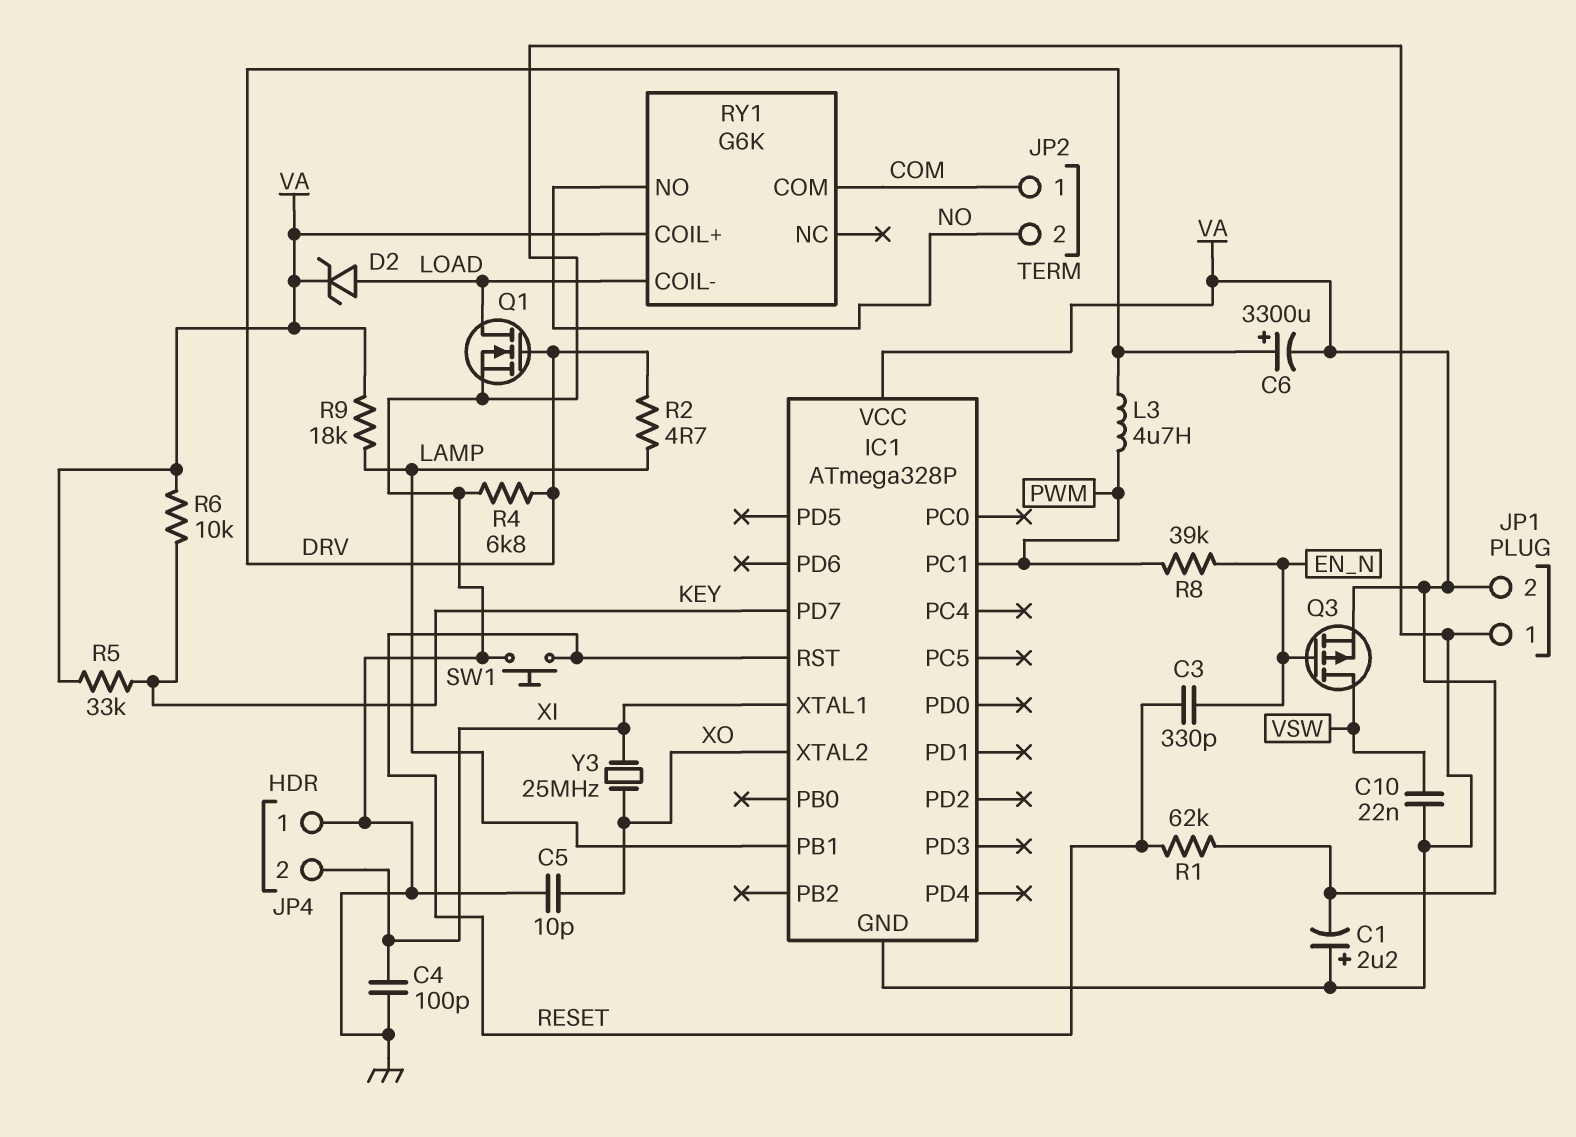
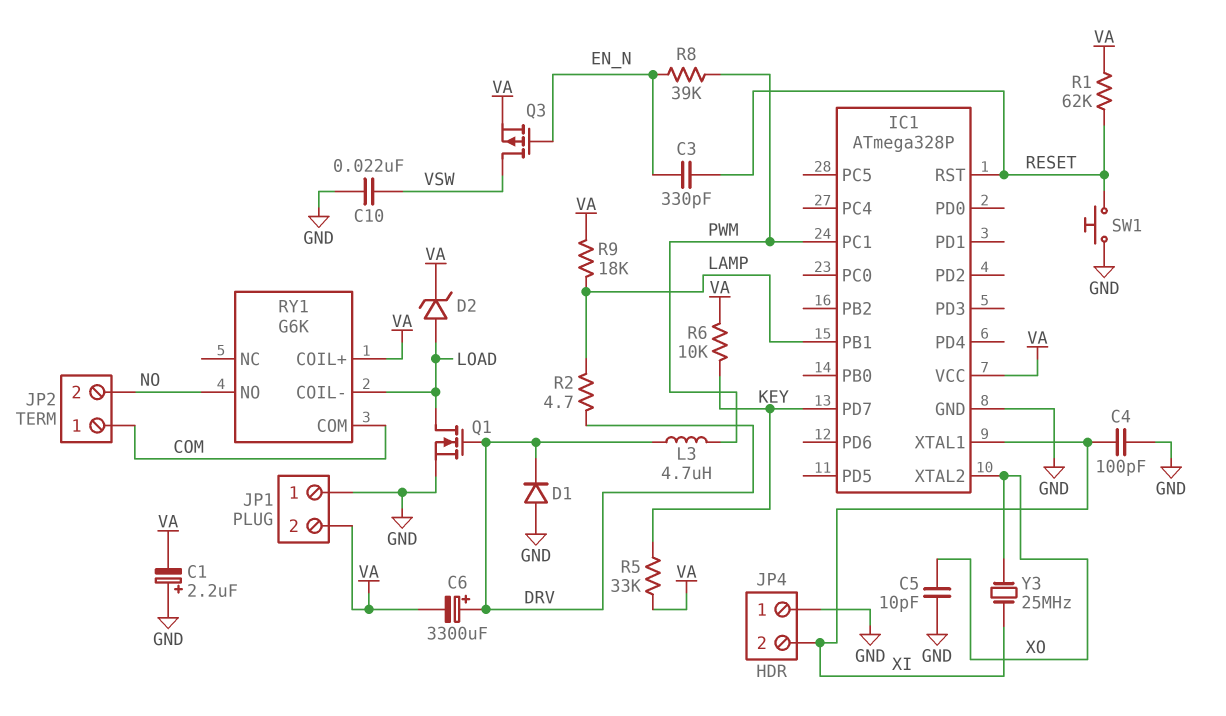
D1: none -> diode (A GND, K DRV)
R4: 6.8k (DRV, GND) -> none

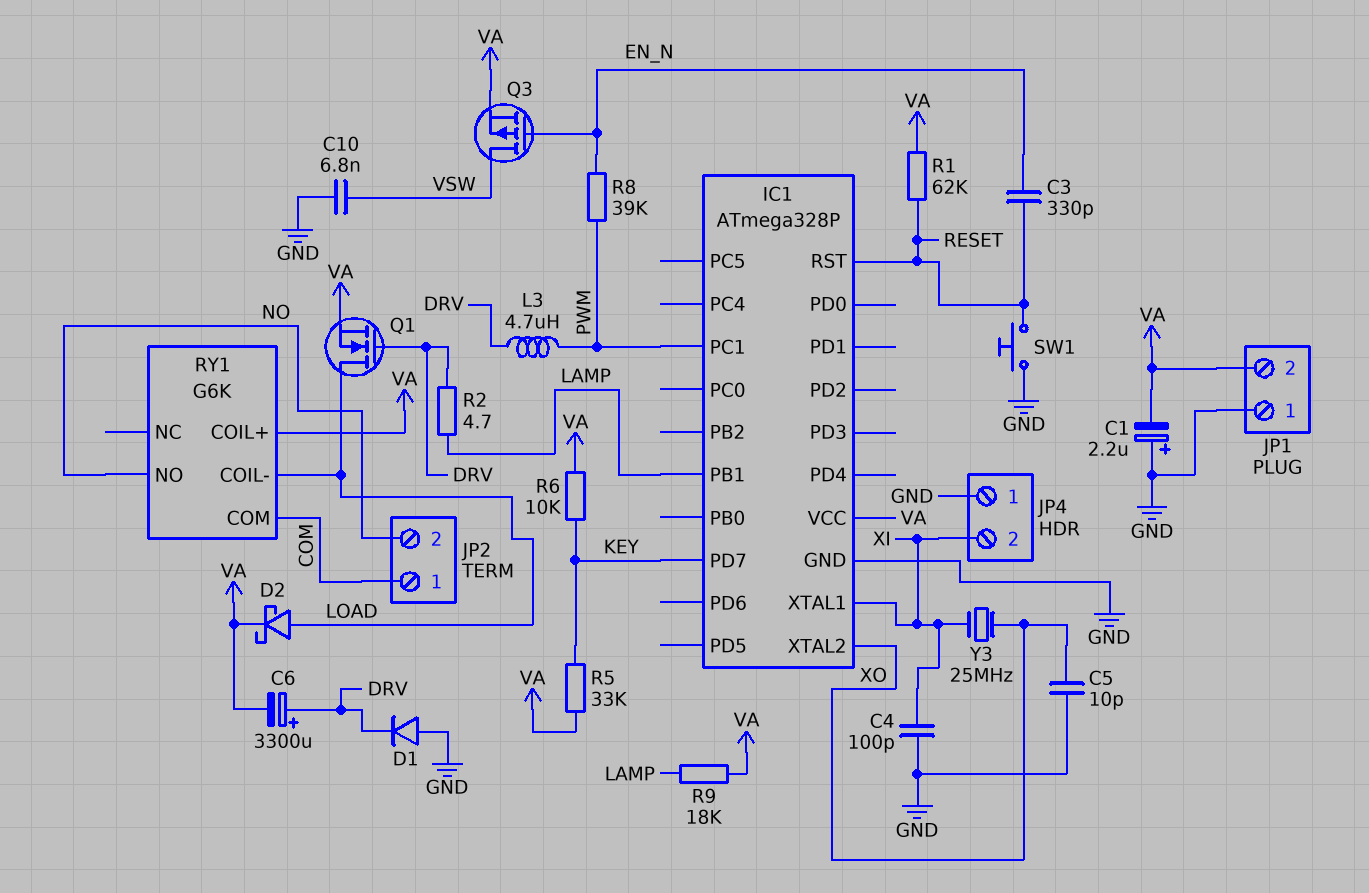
C10: 22nF (GND, VSW) -> 6.8nF (GND, VSW)
D2: zener (A LOAD, K VA) -> schottky (A LOAD, K VA)
Q1: NMOS (G DRV, D LOAD, S GND) -> NMOS (G DRV, D LOAD, S VA)

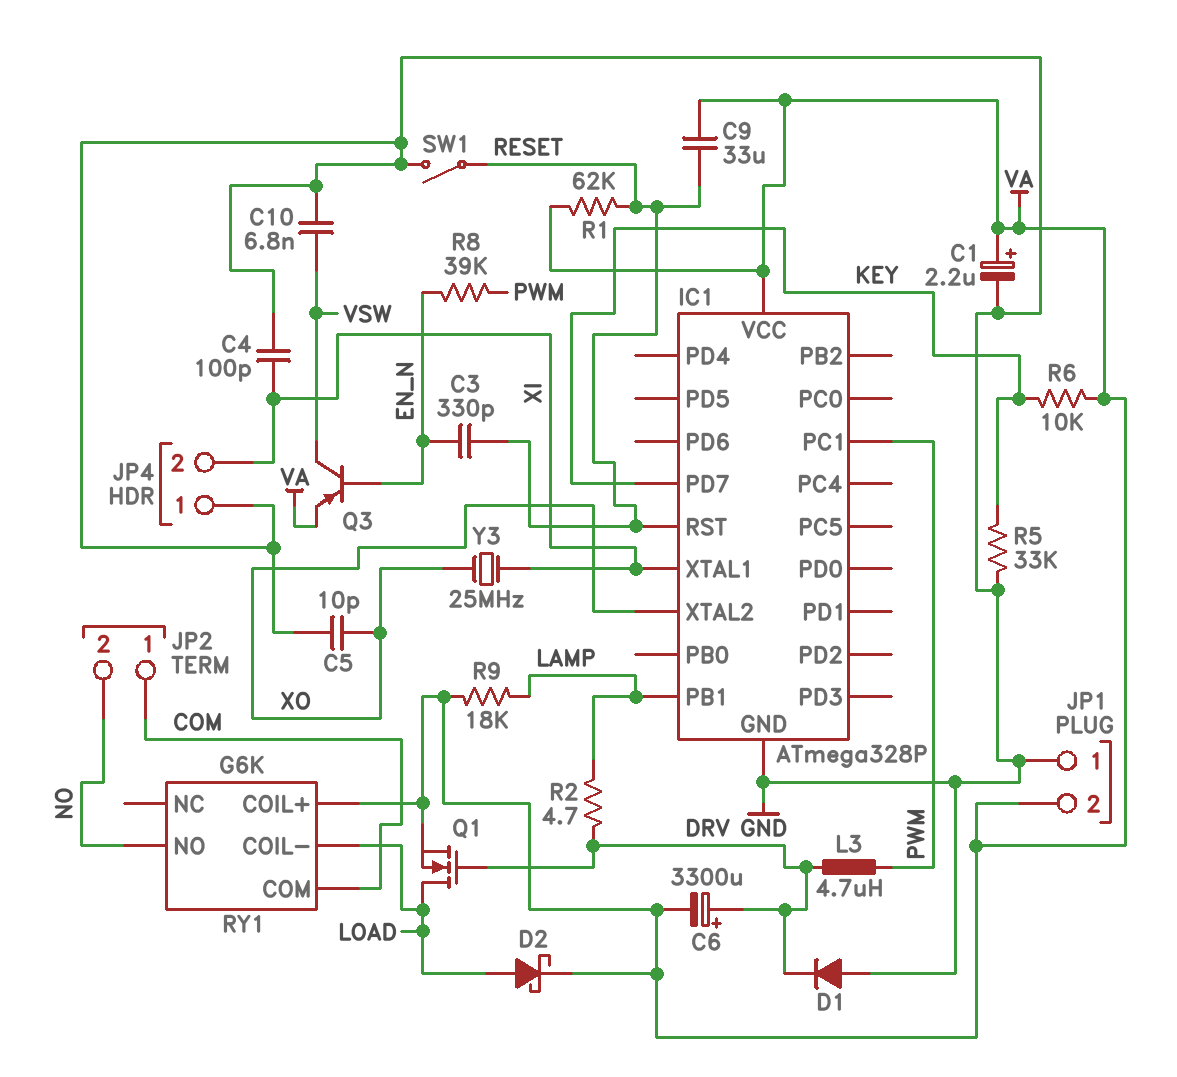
C1: 2.2uF (plus GND, minus VA) -> 2.2uF (plus VA, minus GND)
C9: none -> 33uF (RESET, VA)
Q3: PMOS (G EN_N, D VSW, S VA) -> PNP (B EN_N, C VSW, E VA)
R5: 33k (KEY, VA) -> 33k (GND, KEY)
SW1: button (GND, RESET) -> switch (GND, RESET)

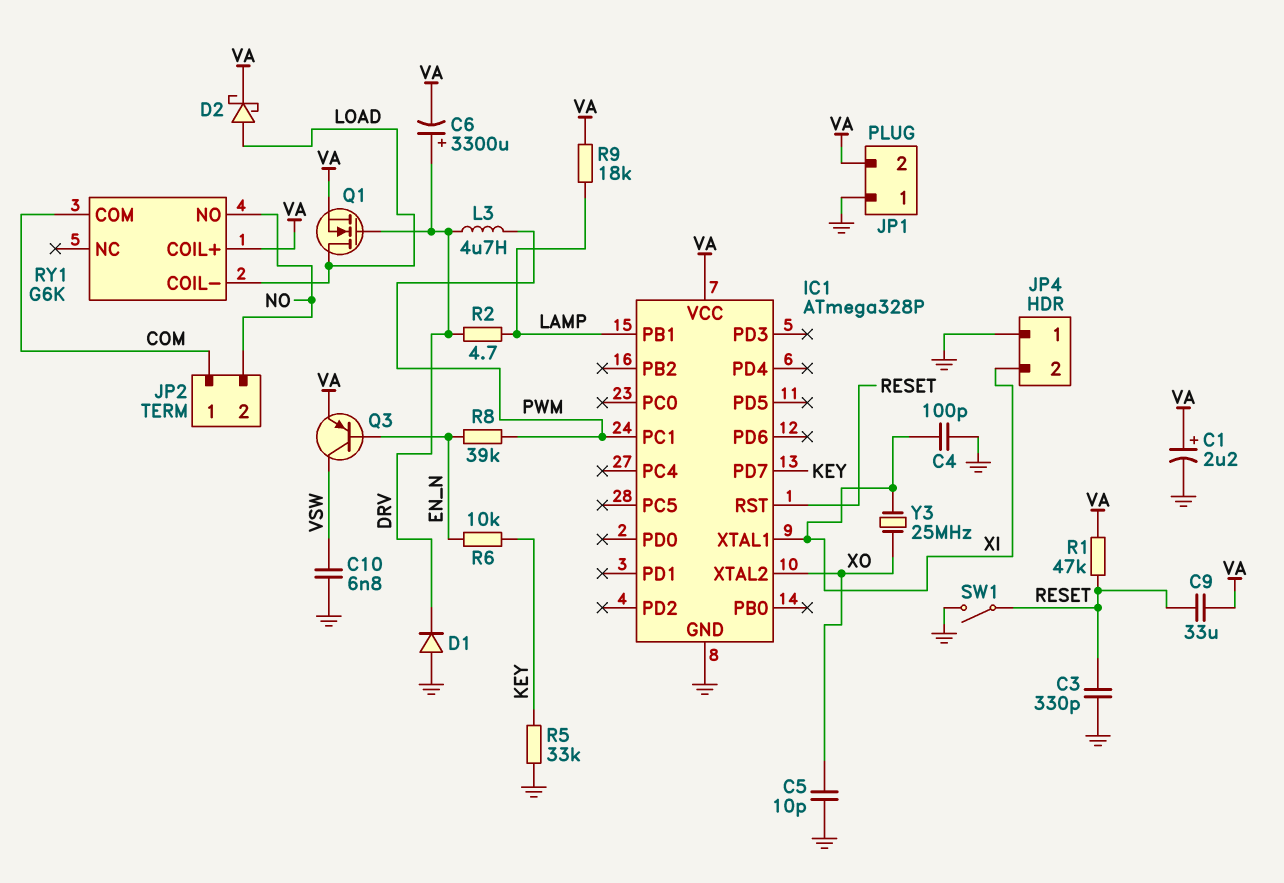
C3: 330pF (EN_N, RESET) -> 330pF (GND, RESET)
R1: 62k (RESET, VA) -> 47k (RESET, VA)
R6: 10k (KEY, VA) -> 10k (EN_N, KEY)

